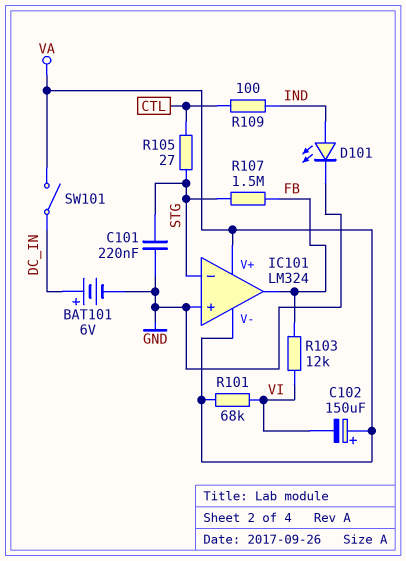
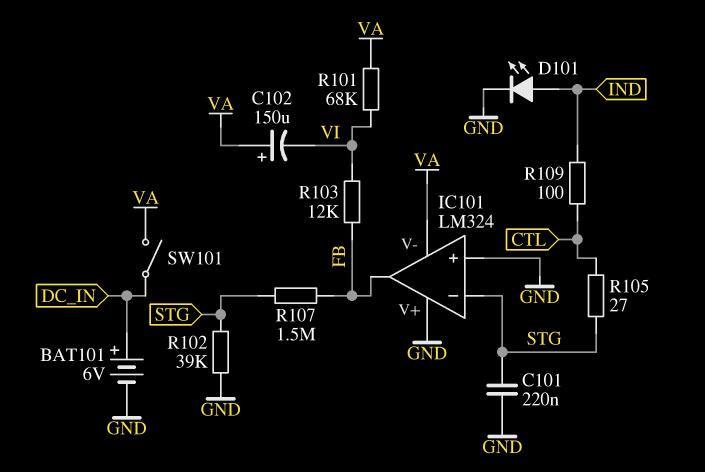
IC101 pin V+: VA -> GND
R102: none -> 39k (GND, STG)

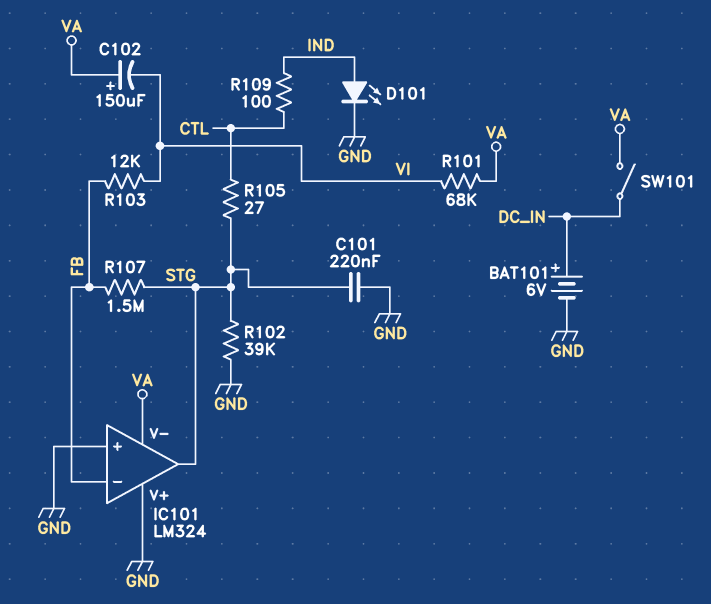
IC101 pin in-: STG -> FB
IC101 pin out: FB -> STG

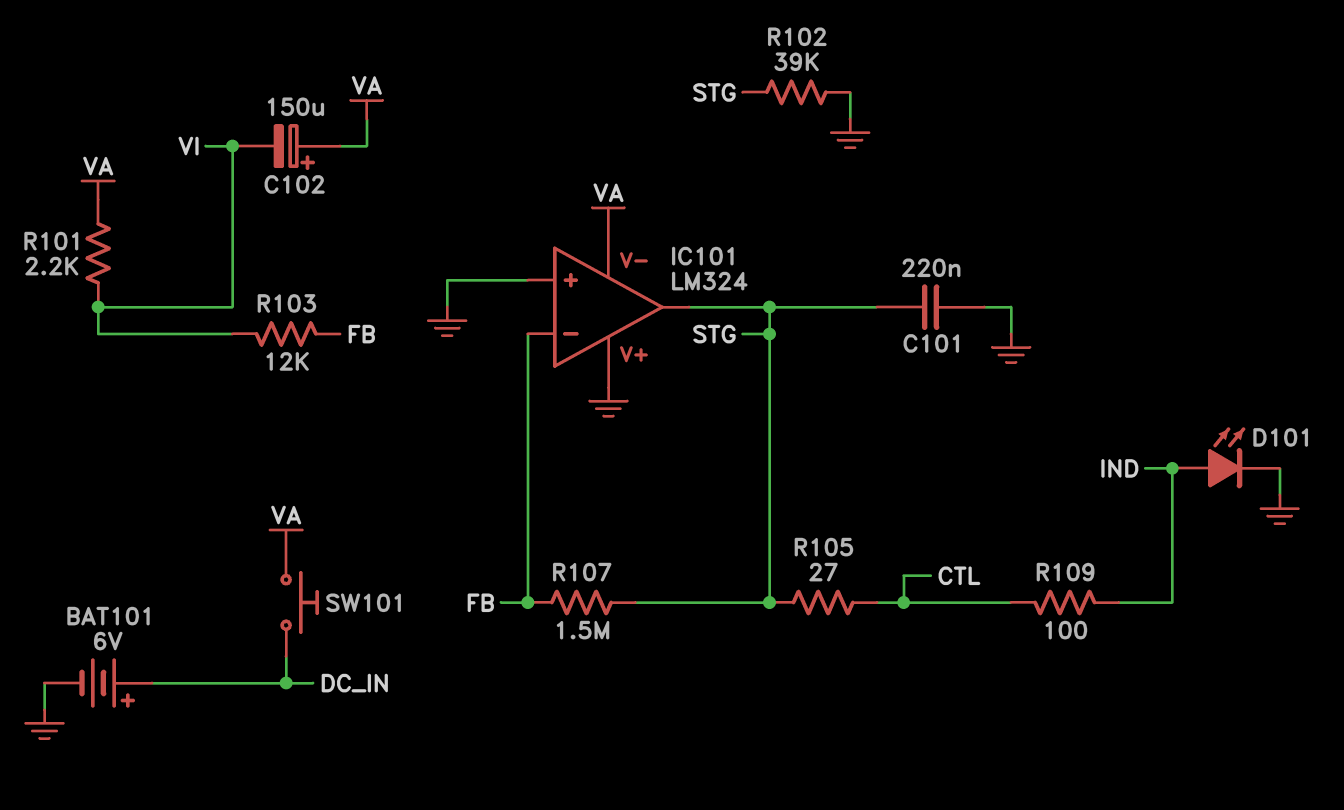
R101: 68k (VA, VI) -> 2.2k (VA, VI)
SW101: switch (DC_IN, VA) -> button (DC_IN, VA)

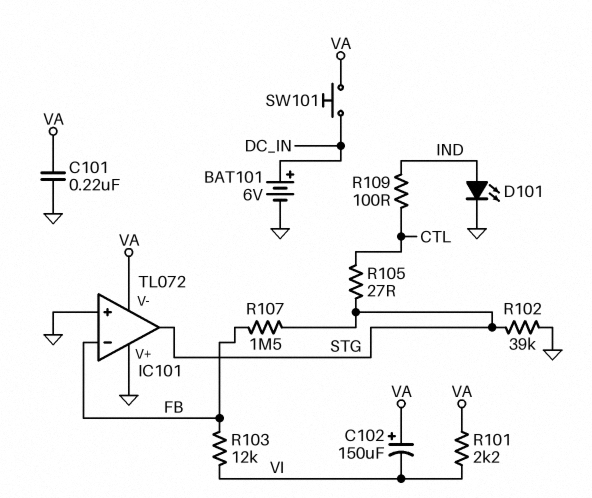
C101: 220nF (GND, STG) -> 220nF (GND, VA)
IC101: LM324 -> TL072

